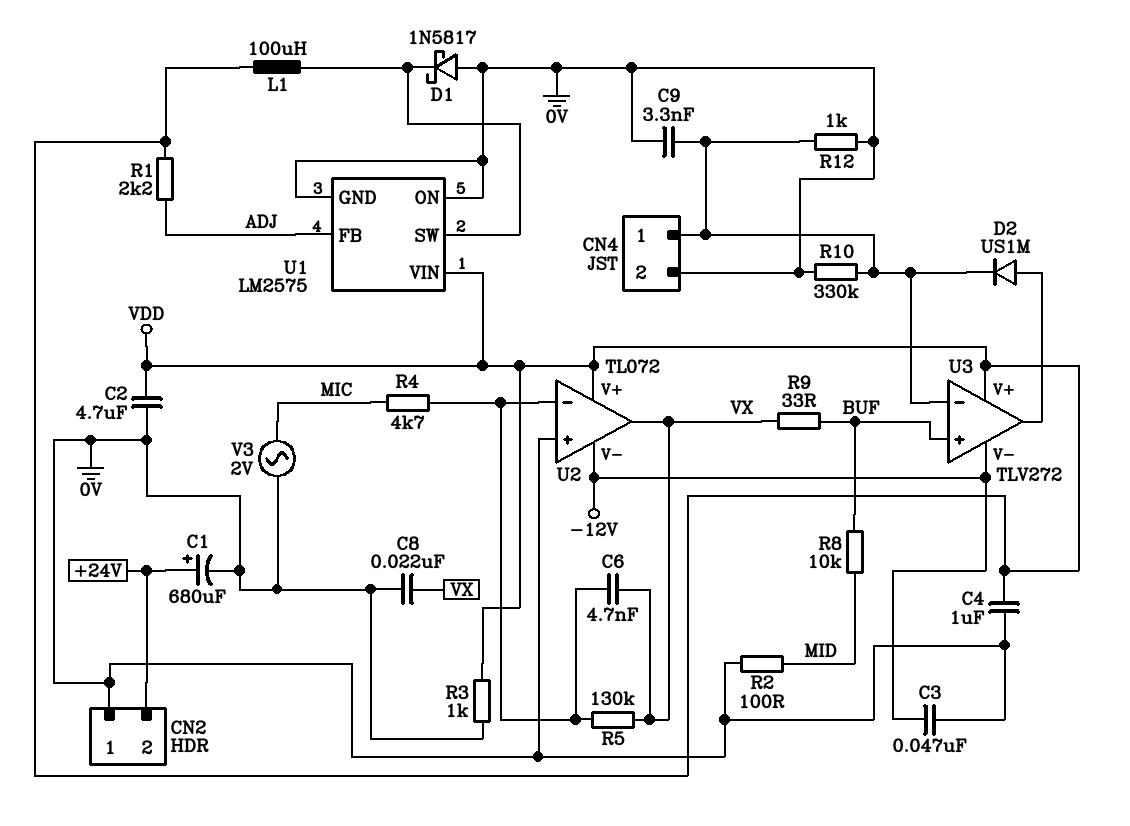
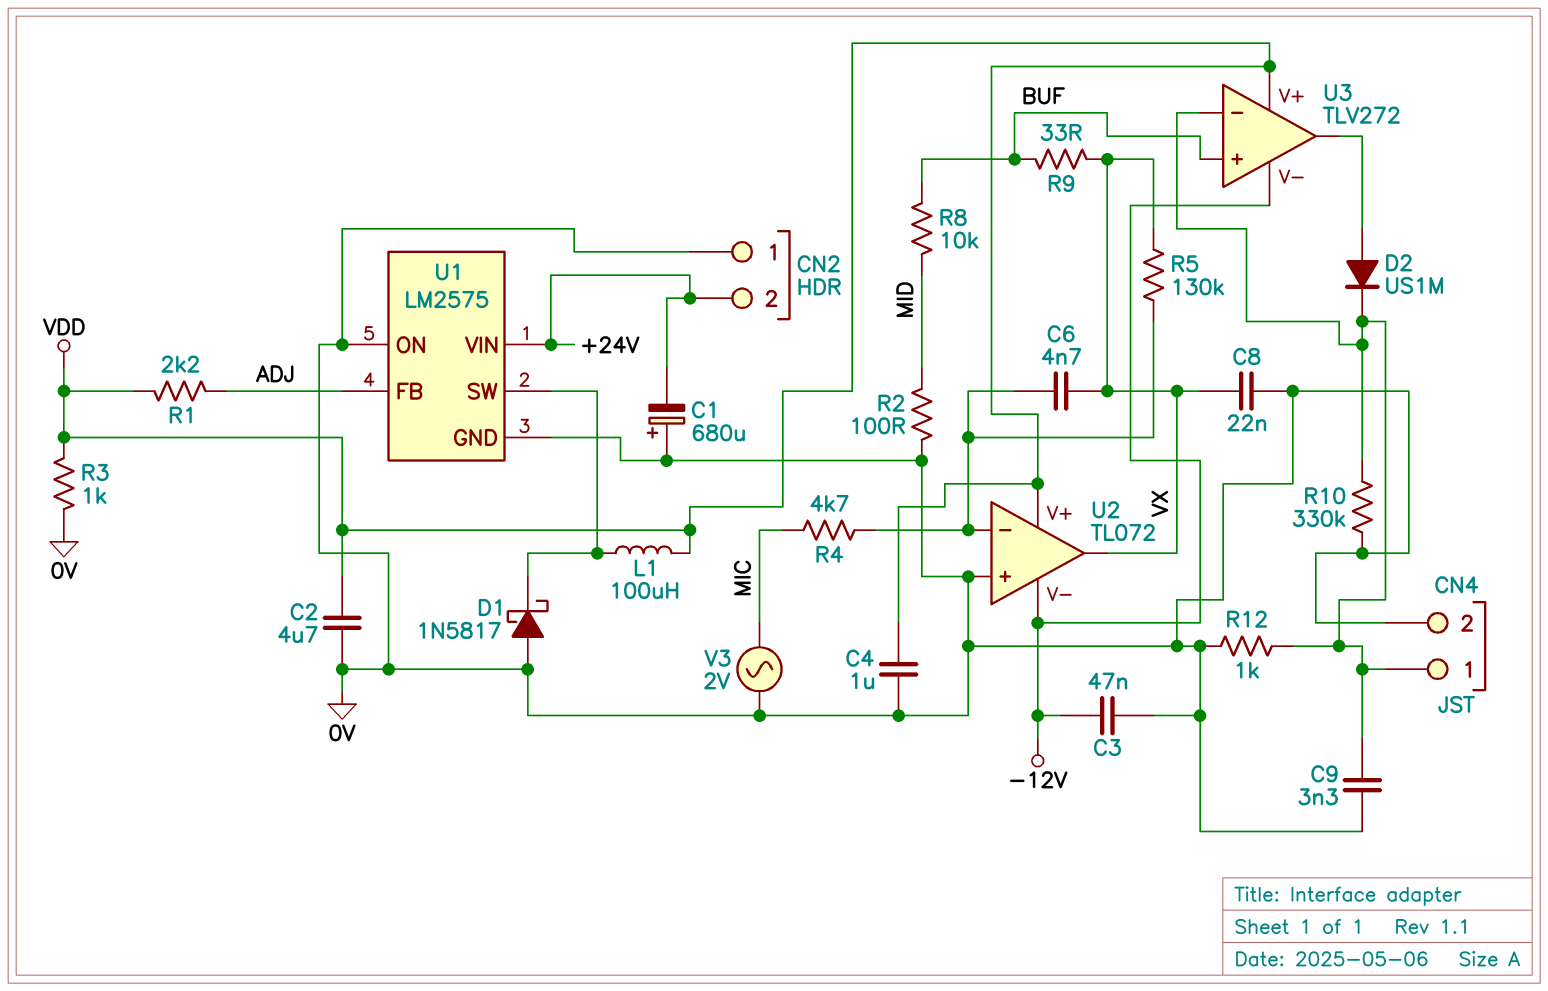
C1: 680uF (plus +24V, minus 0V) -> 680uF (plus 0V, minus +24V)
U1 pin VIN: VDD -> +24V

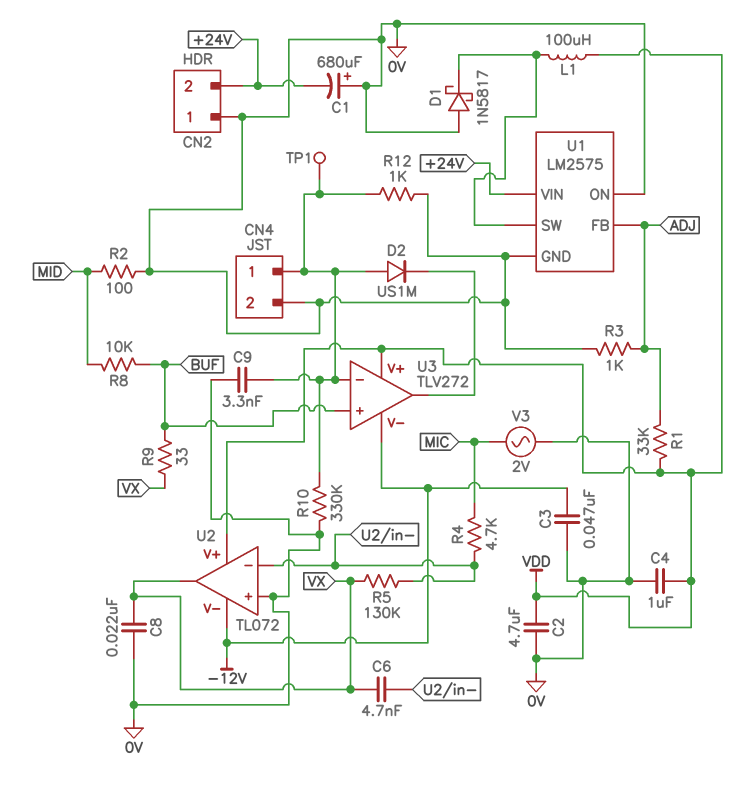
D2: diode US1M (A U3/out, K CN4/1) -> diode US1M (A CN4/1, K U3/out)
R1: 2.2k (ADJ, VDD) -> 33k (ADJ, VDD)
R3: 1k (0V, VDD) -> 1k (0V, ADJ)
TP1: none -> test point (CN4/1)

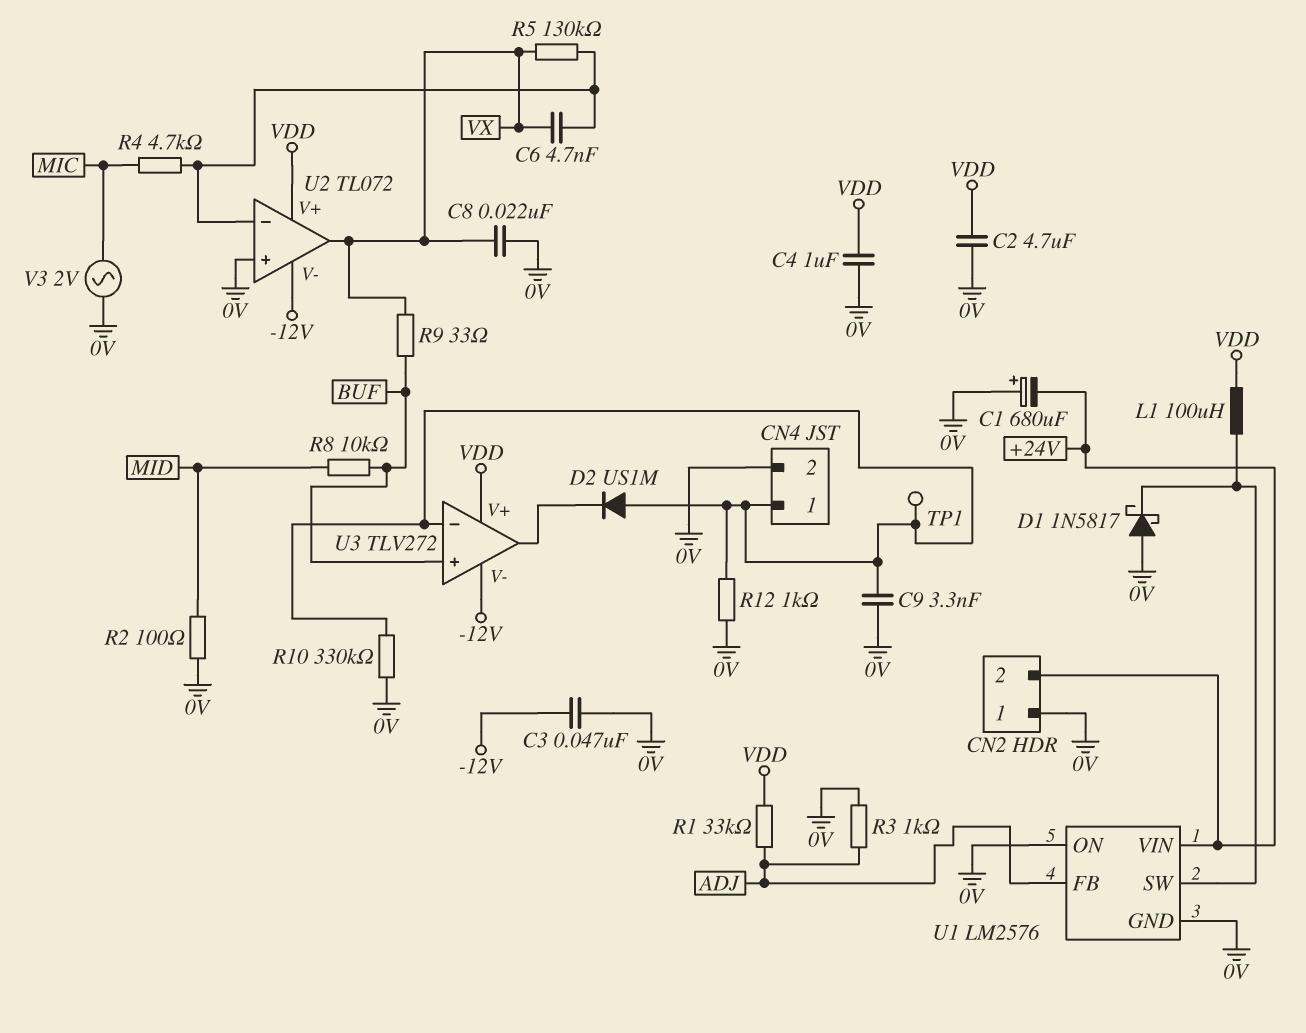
U1: LM2575 -> LM2576

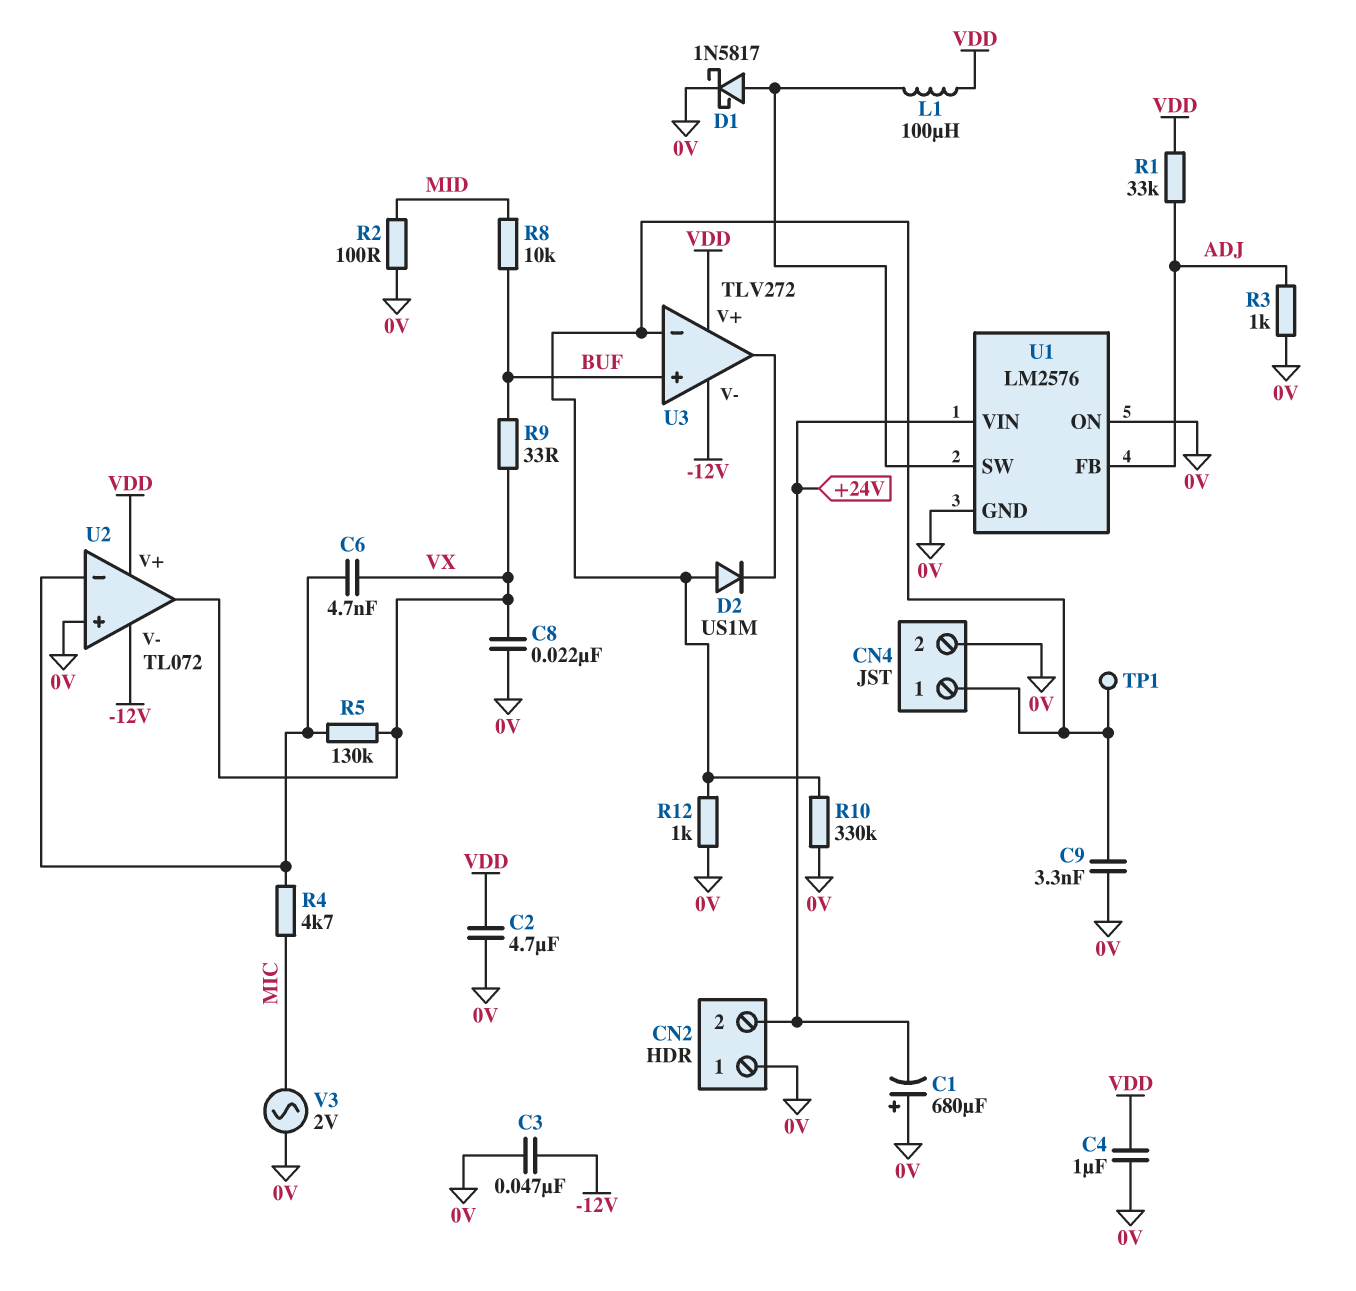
D1: schottky 1N5817 (A 0V, K U1/SW) -> schottky 1N5817 (A U1/SW, K 0V)

